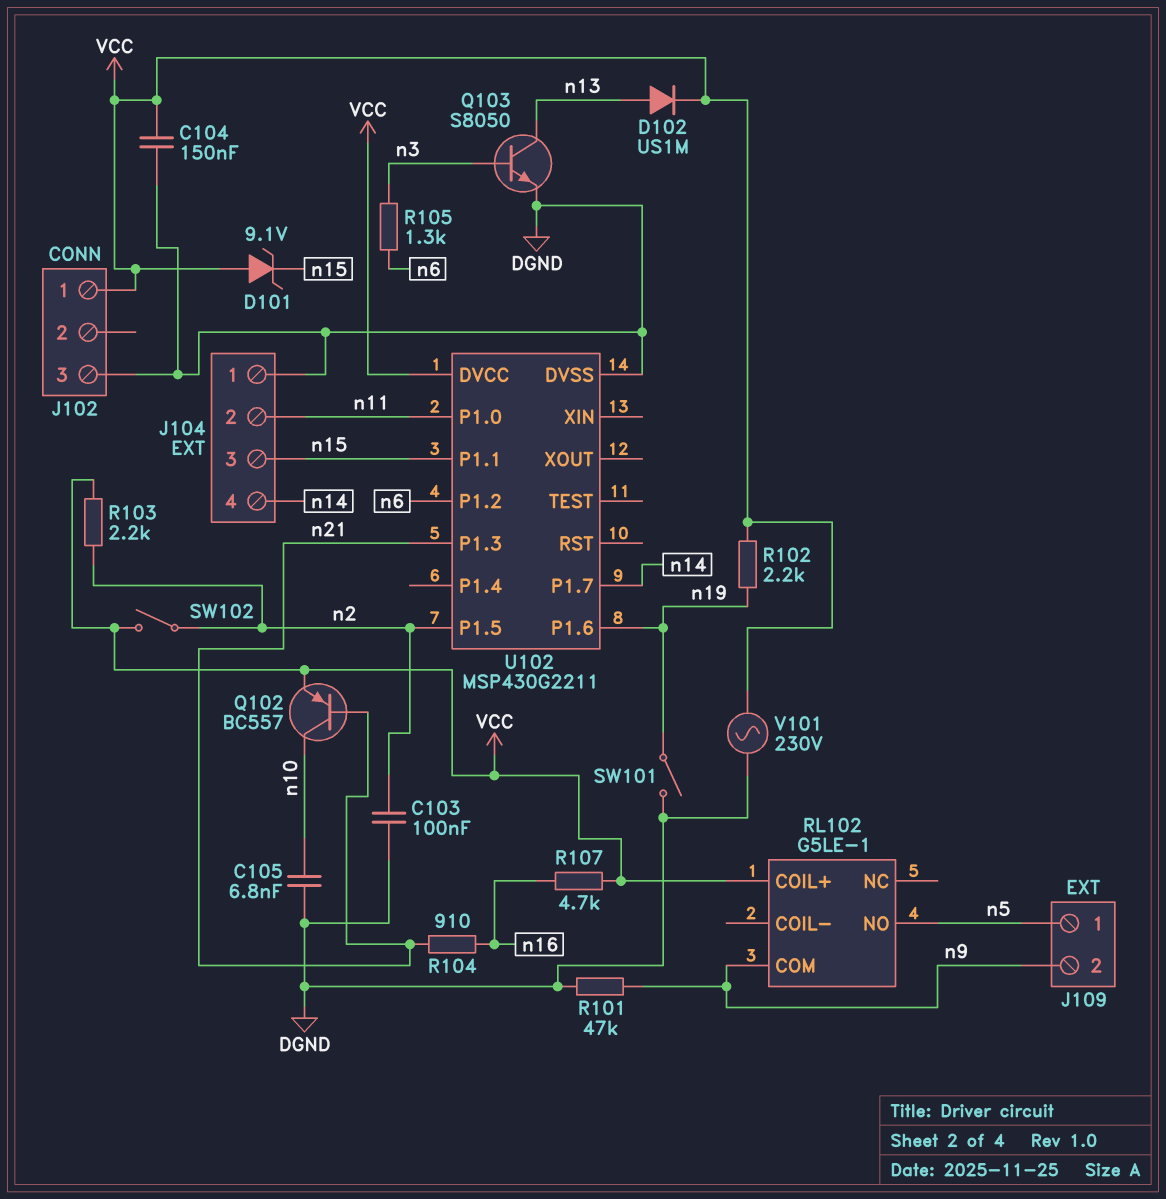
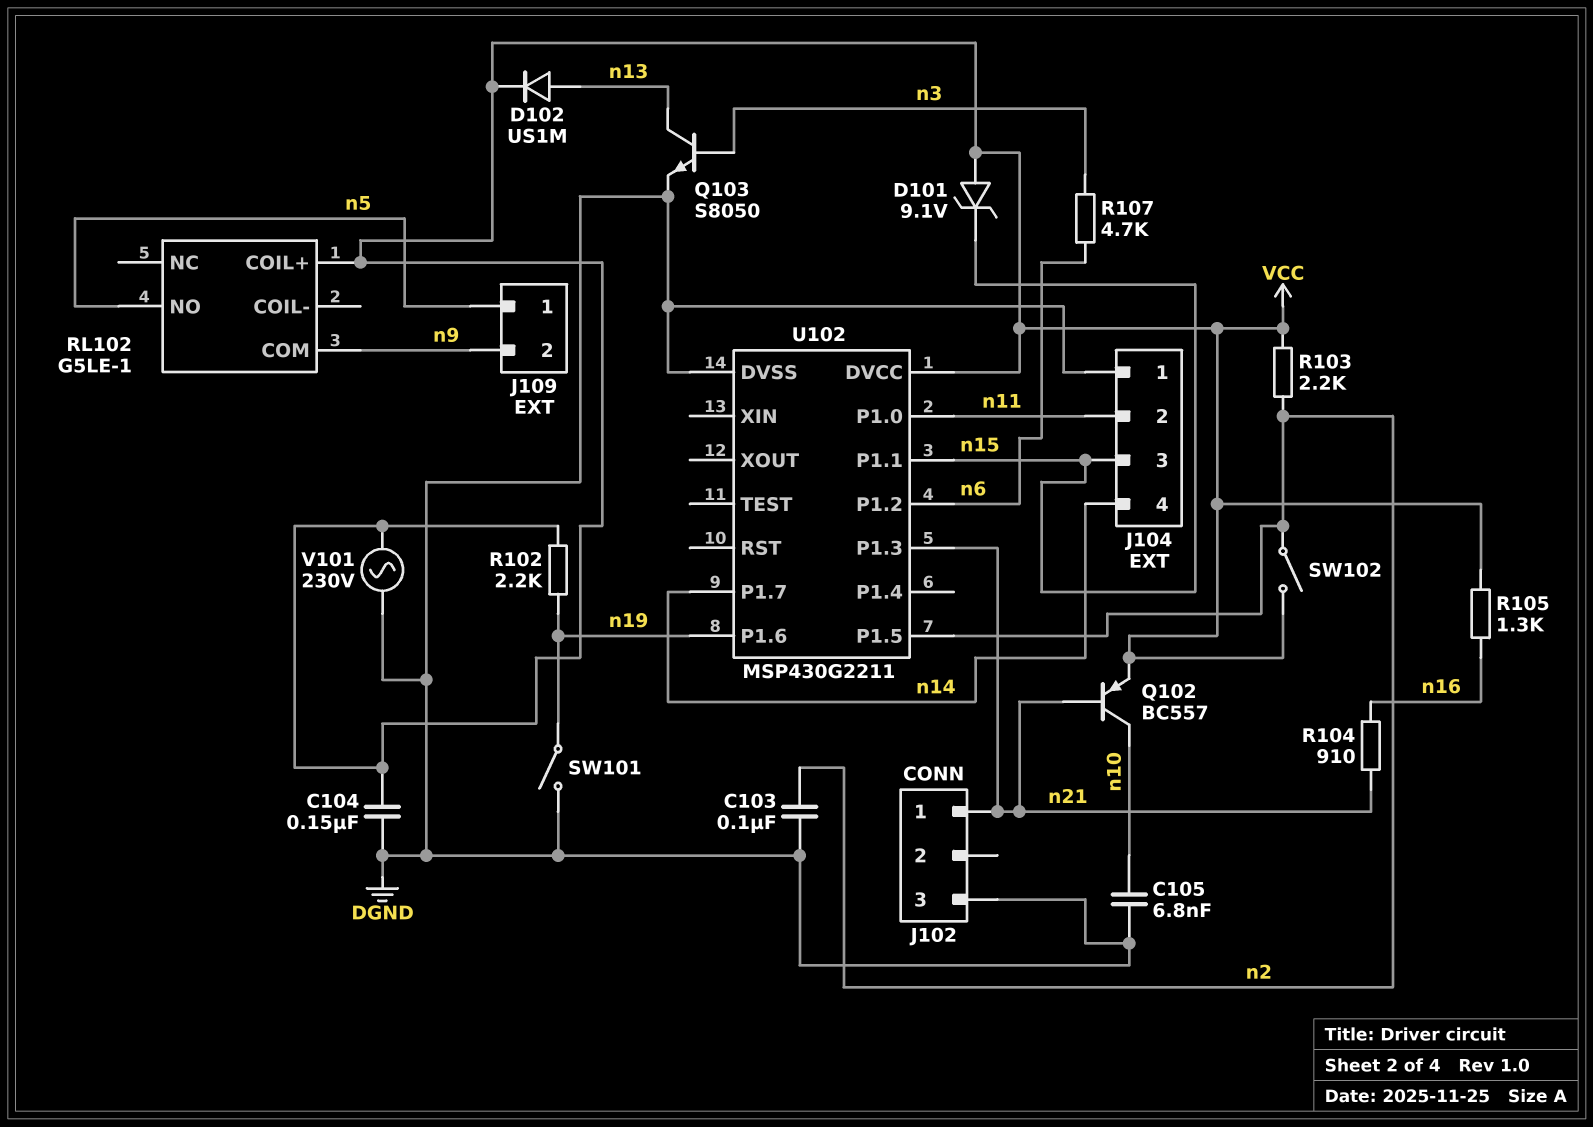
J102 pin 1: VCC -> n21
R101: 47k (DGND, n9) -> none
R105: 1.3k (n3, n6) -> 1.3k (VCC, n16)
R107: 4.7k (VCC, n16) -> 4.7k (n3, n6)

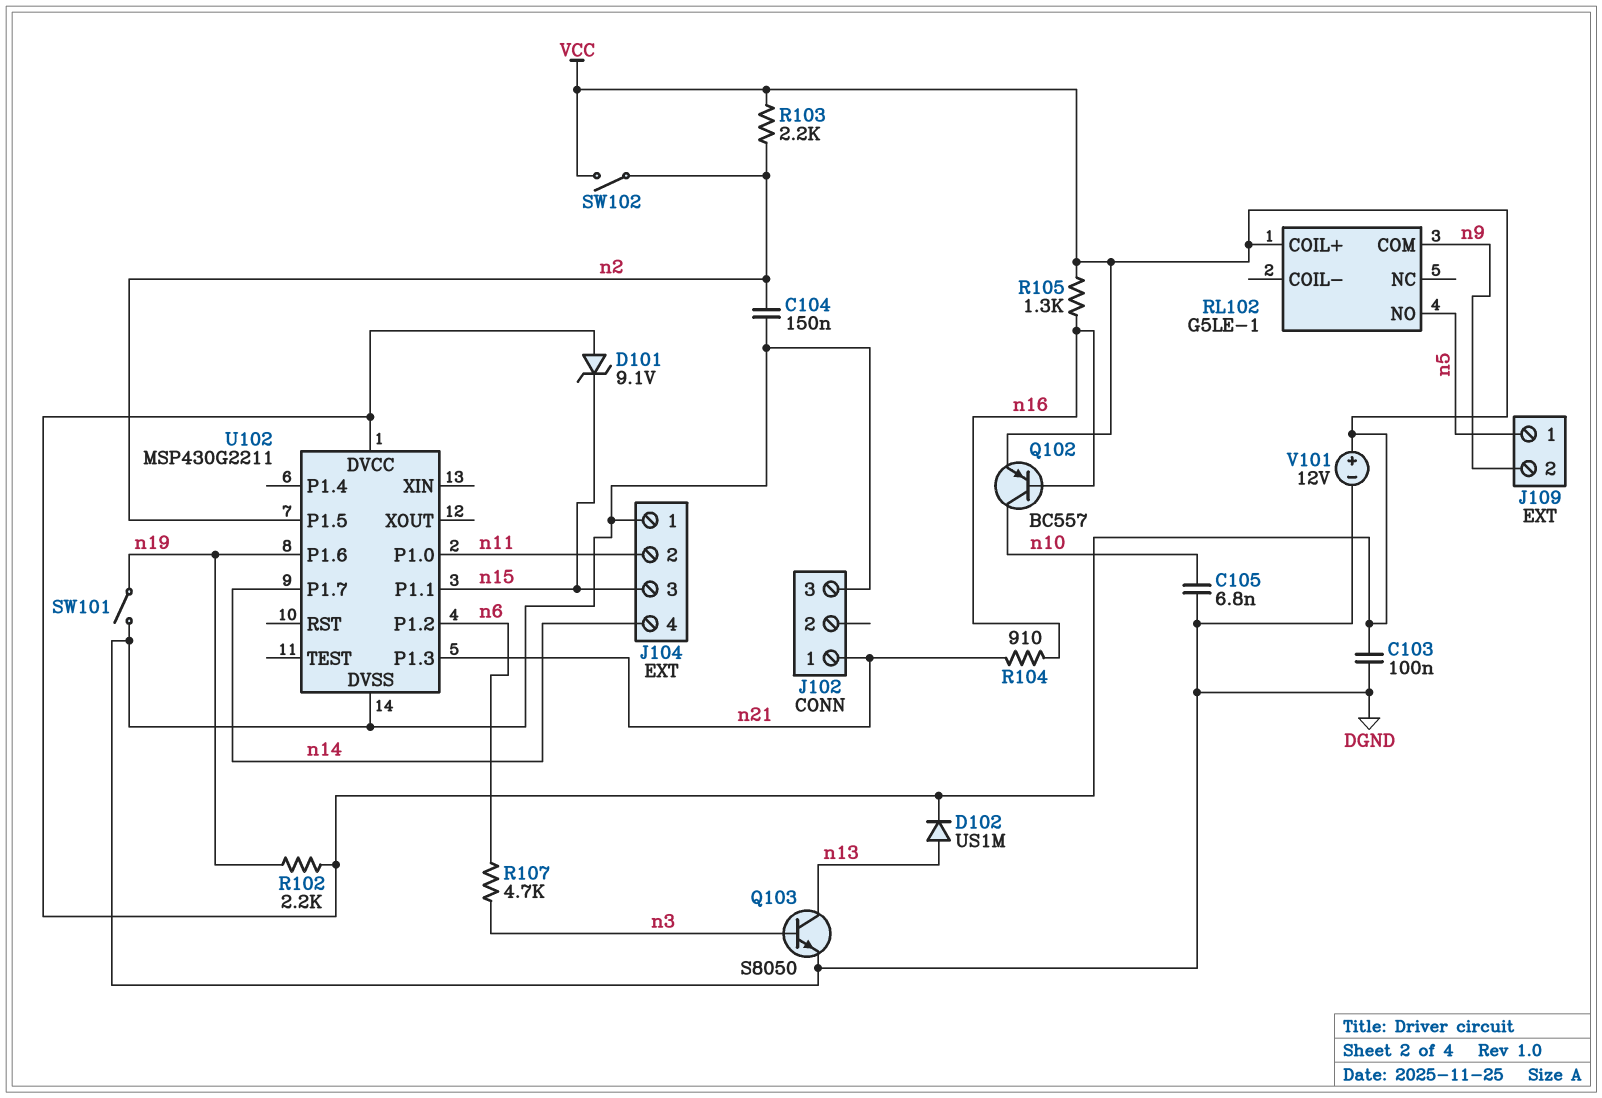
C103: 100nF (DGND, n2) -> 100nF (DGND, VCC)
C104: 150nF (DGND, VCC) -> 150nF (DGND, n2)
Q102: PNP BC557 (B n21, C n10, E VCC) -> PNP BC557 (B n16, C n10, E VCC)
V101: AC 230V (DGND, VCC) -> 12V (plus VCC, minus DGND)

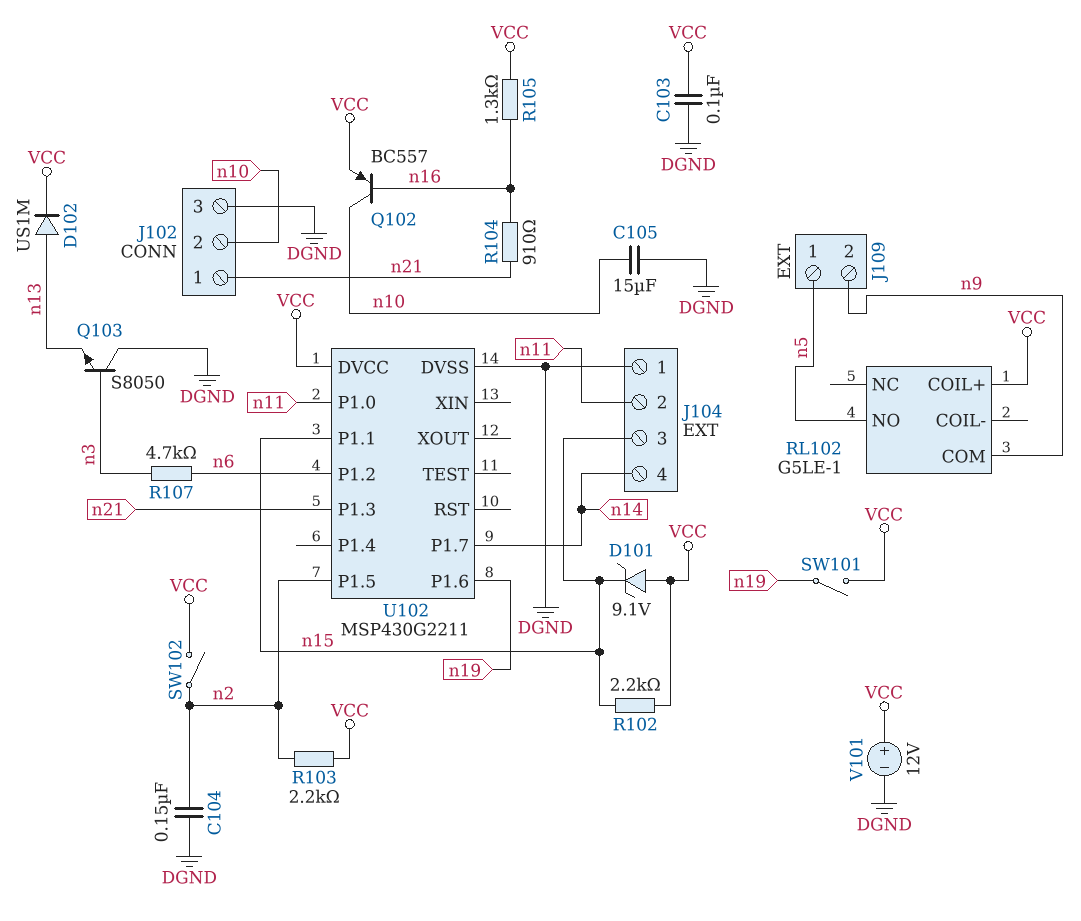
C105: 6.8nF (DGND, n10) -> 15uF (DGND, n10)
J102 pin 2: none -> n10
Q103: NPN S8050 (B n3, C n13, E DGND) -> NPN S8050 (B n3, C DGND, E n13)
R102: 2.2k (VCC, n19) -> 2.2k (VCC, n15)
SW101: switch (DGND, n19) -> switch (VCC, n19)

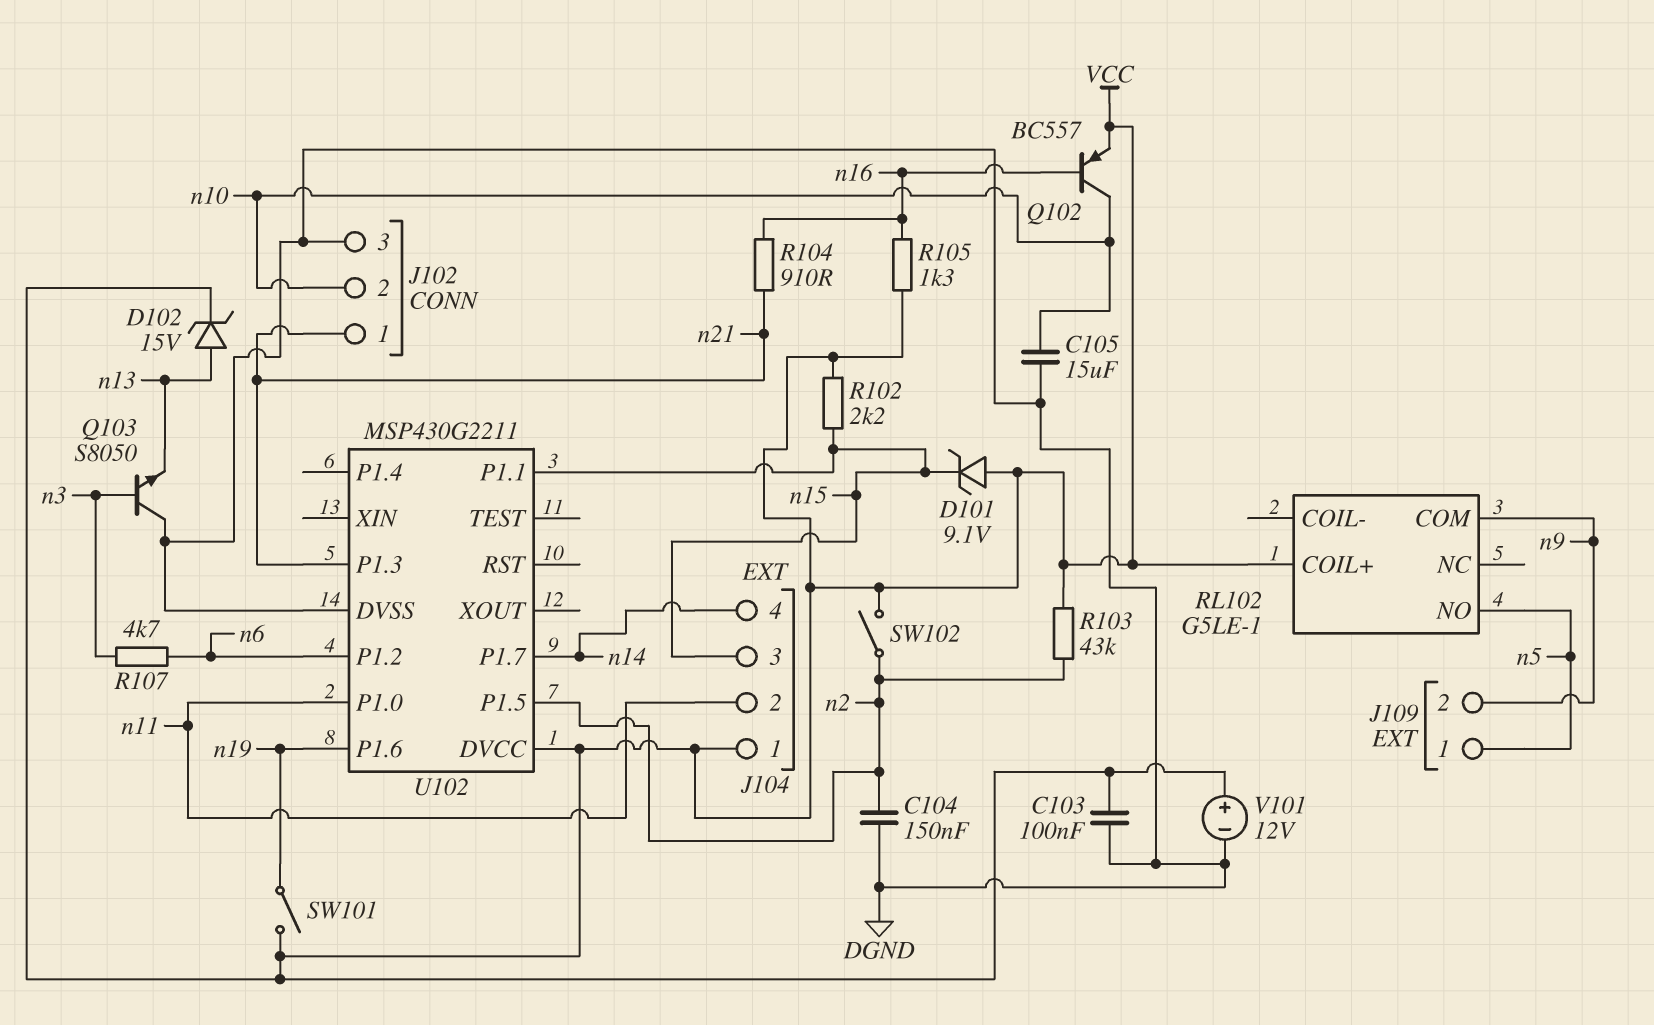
D102: diode US1M (A n13, K VCC) -> zener 15V (A n13, K VCC)
J104 pin 1: DGND -> VCC
R103: 2.2k (VCC, n2) -> 43k (VCC, n2)

